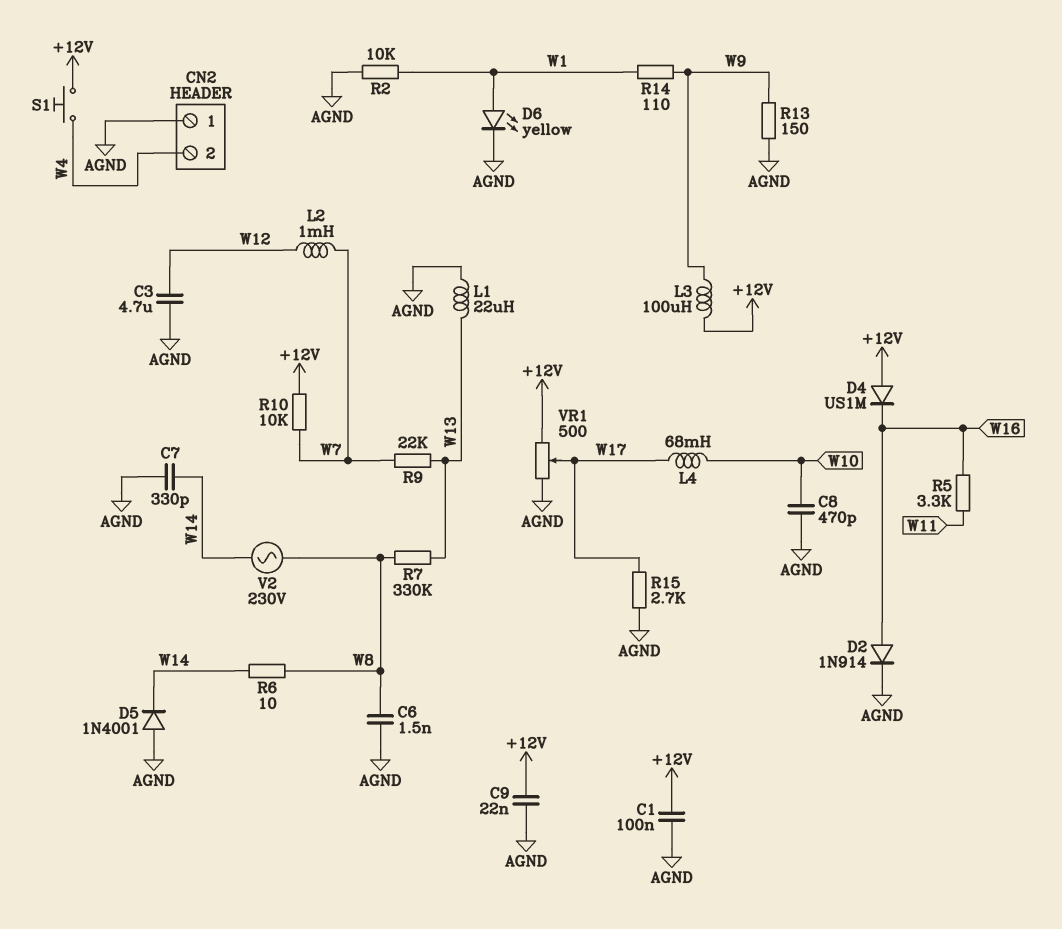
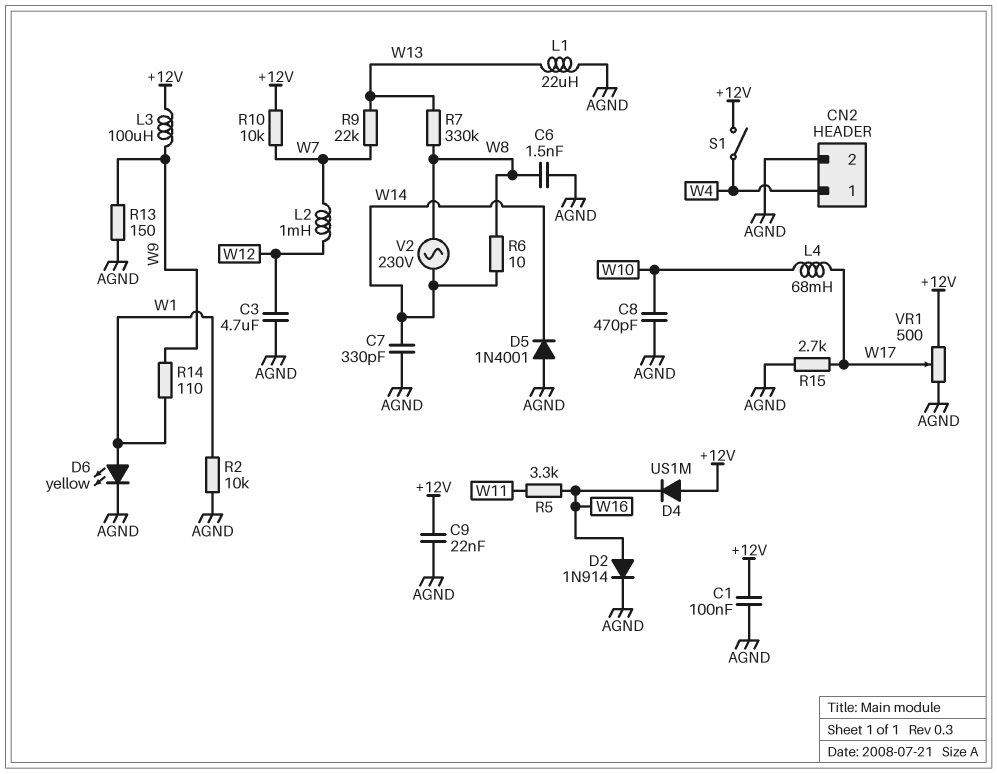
CN2 pin 1: AGND -> W4
CN2 pin 2: W4 -> AGND
S1: button (+12V, W4) -> switch (+12V, W4)

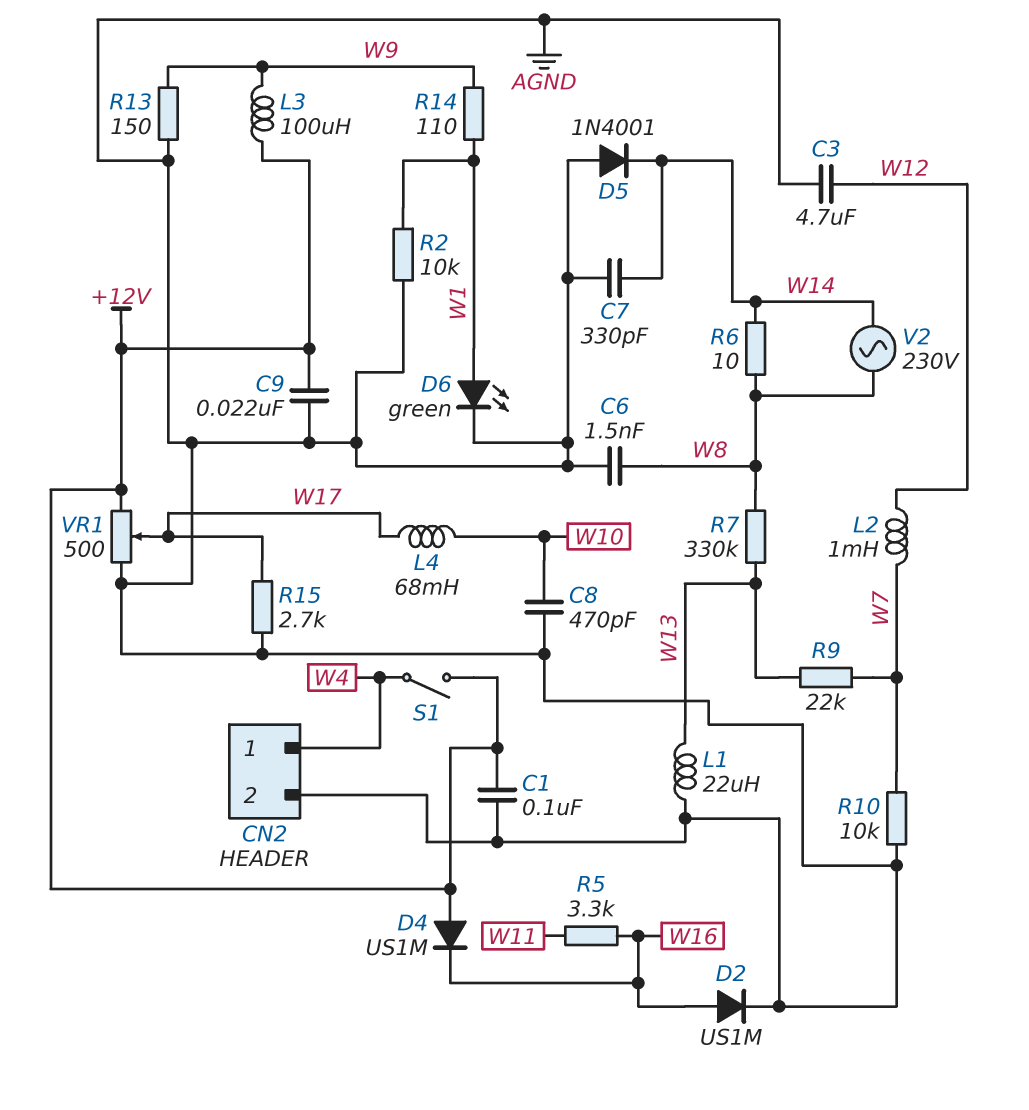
D2: diode 1N914 (A W16, K AGND) -> diode US1M (A W16, K AGND)
D6: LED yellow (A W1, K AGND) -> LED green (A W1, K AGND)
R10: 10k (+12V, W7) -> 10k (AGND, W7)

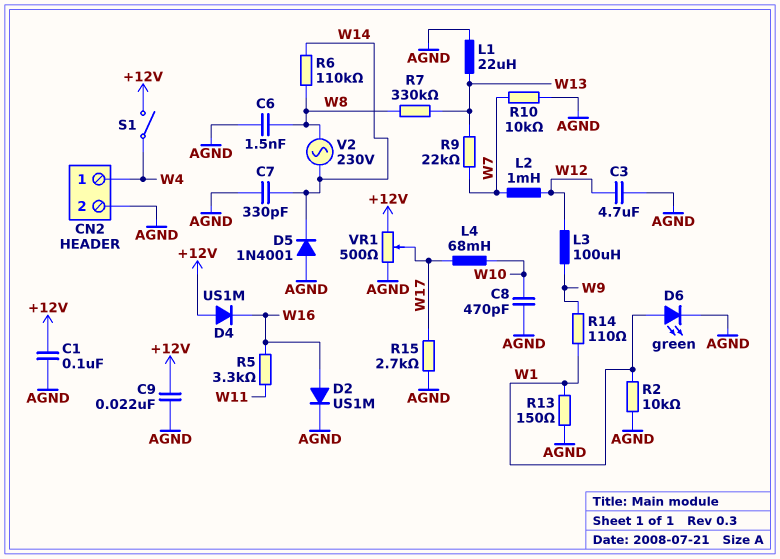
L3: 100uH (+12V, W9) -> 100uH (W9, W12)
R6: 10 (W8, W14) -> 110k (W8, W14)
R13: 150 (AGND, W9) -> 150 (AGND, W1)

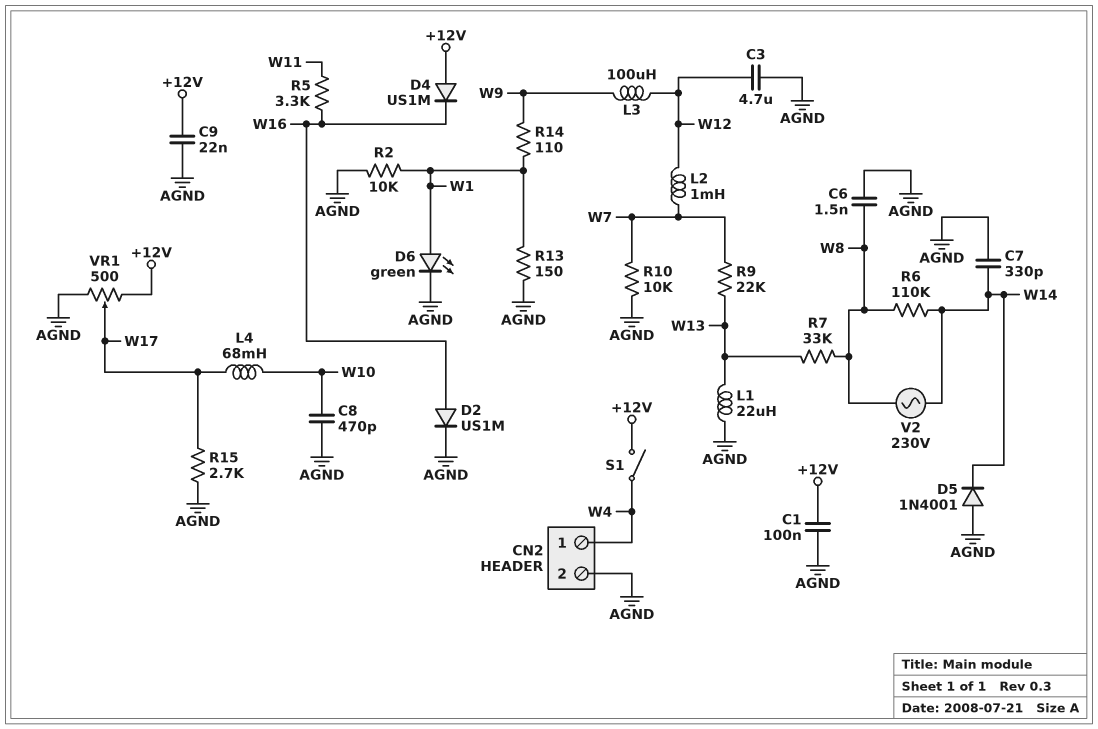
R7: 330k (W8, W13) -> 33k (W8, W13)

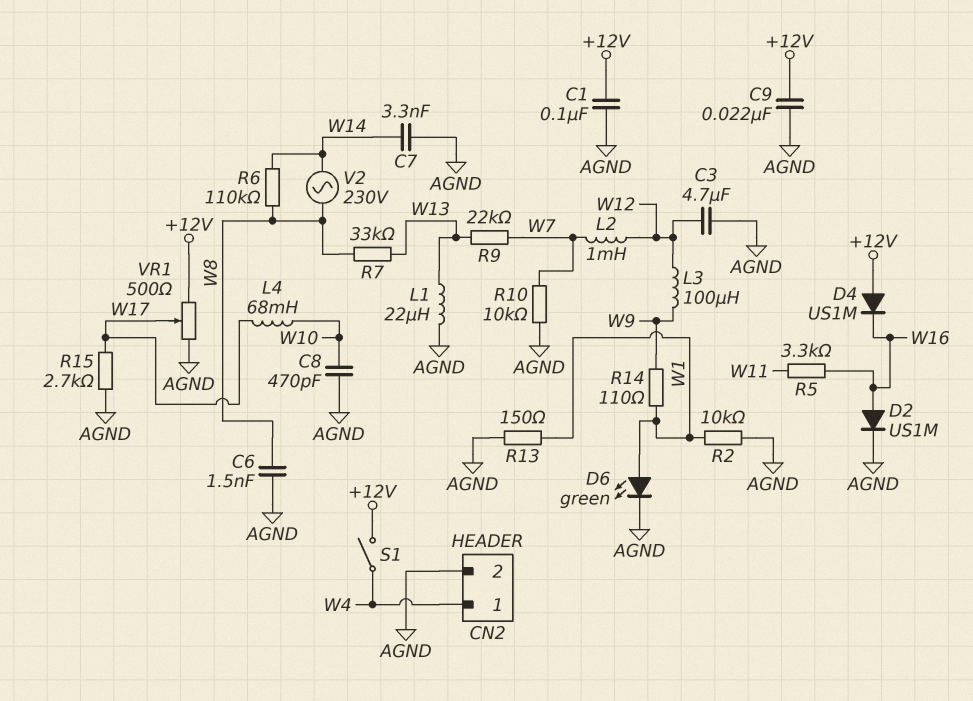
C7: 330pF (AGND, W14) -> 3.3nF (AGND, W14)
D5: diode 1N4001 (A AGND, K W14) -> none

